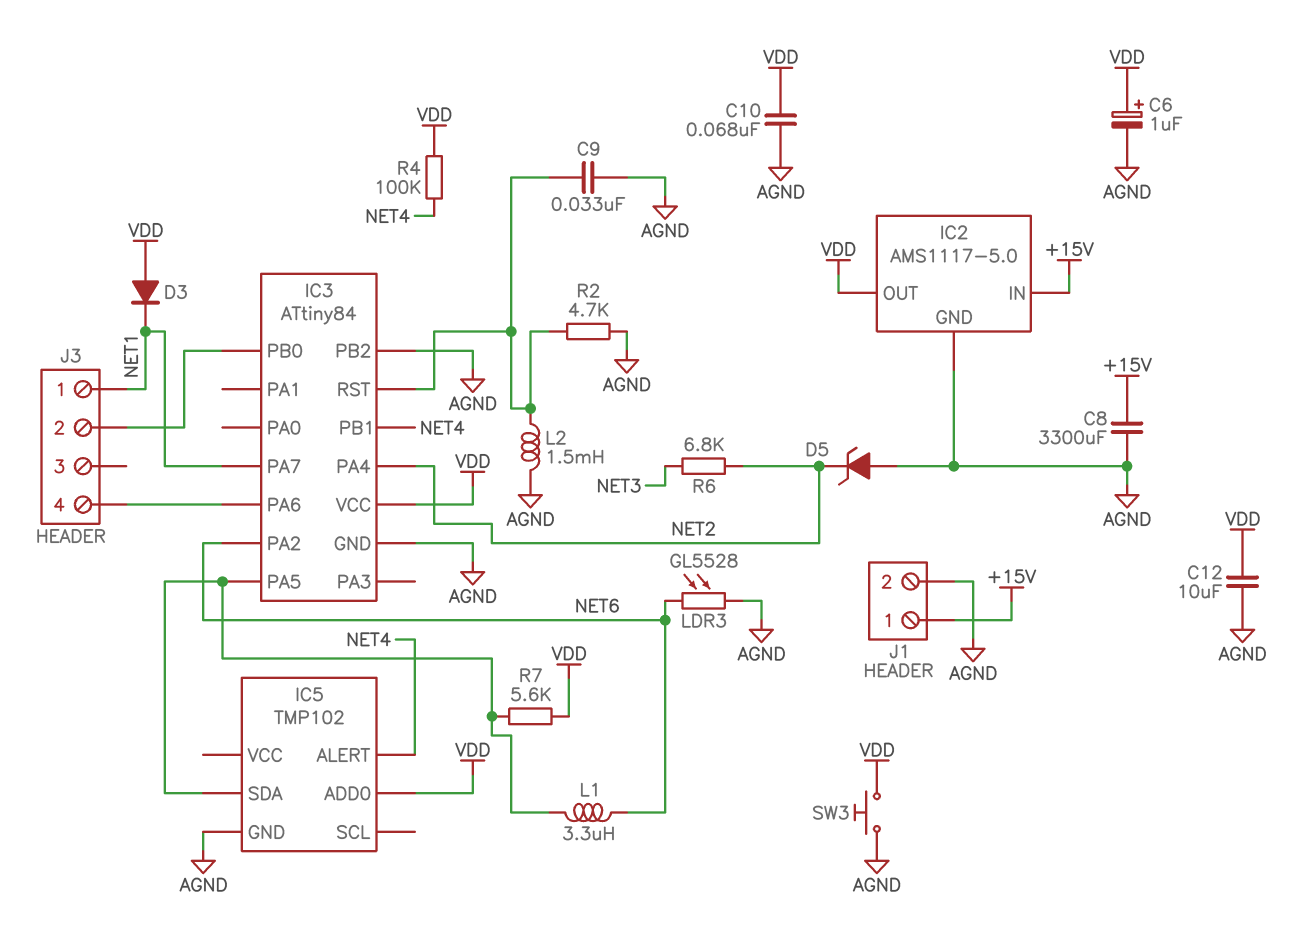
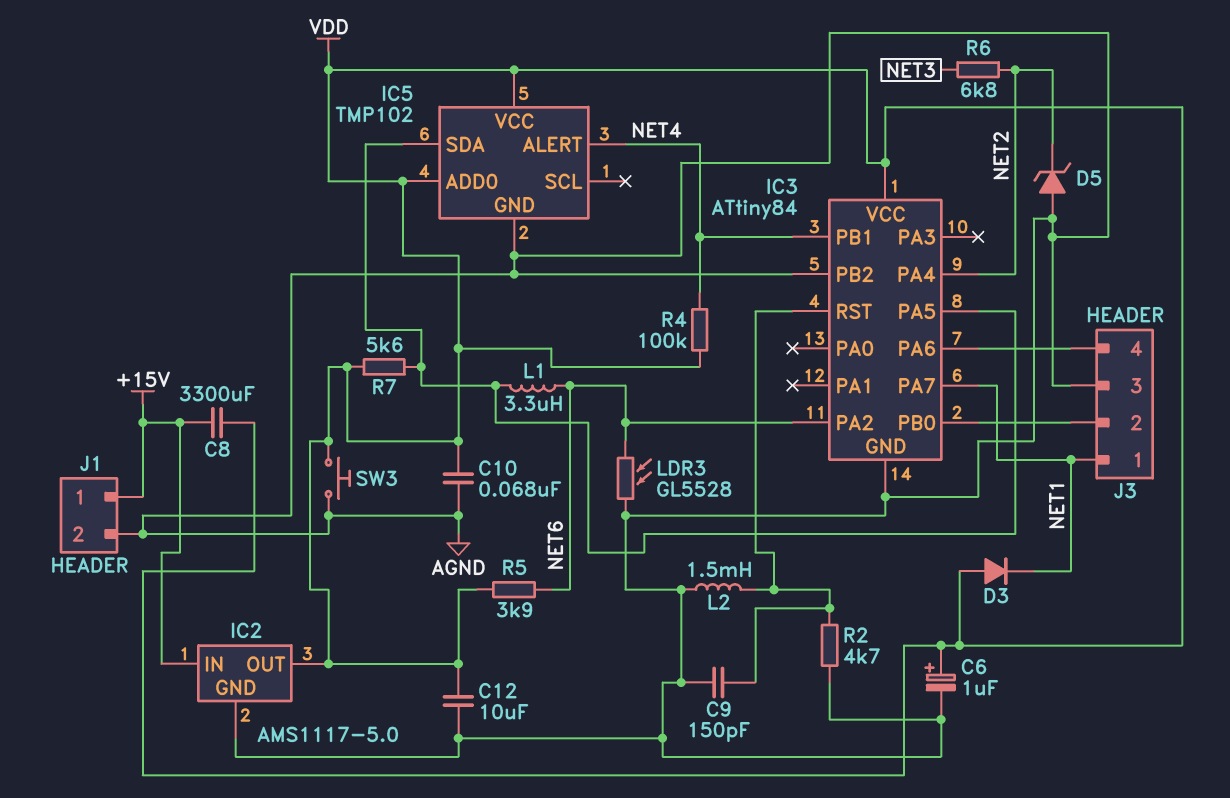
C8: 3300uF (+15V, AGND) -> 3300uF (+15V, VDD)
C9: 33nF (AGND, IC3/RST) -> 150pF (AGND, IC3/RST)
IC5 pin VCC: none -> VDD
J3 pin 3: none -> AGND
R5: none -> 3.9k (NET6, VDD)

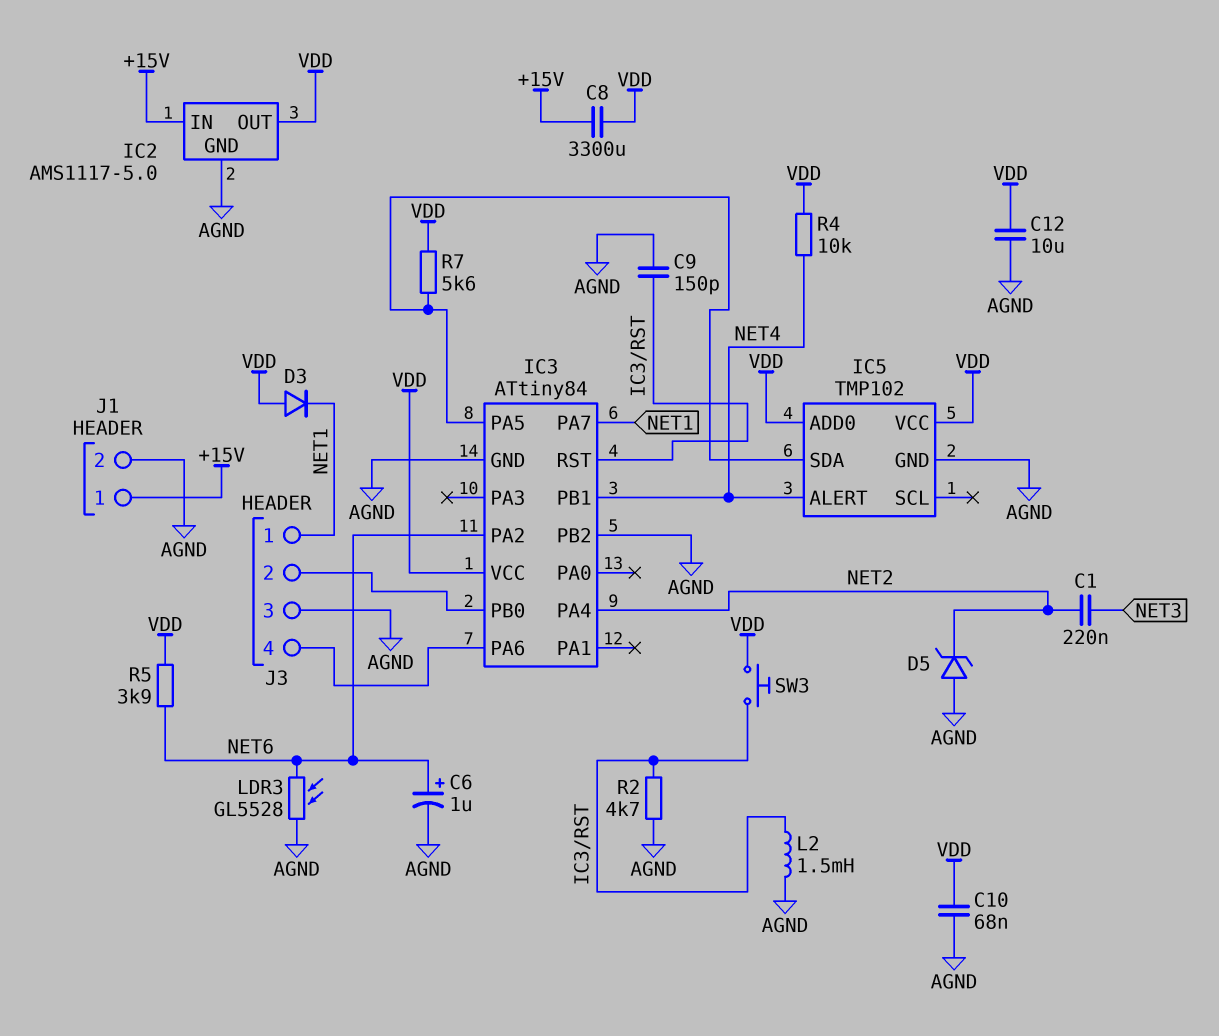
C1: none -> 220nF (NET2, NET3)
C6: 1uF (plus VDD, minus AGND) -> 1uF (plus NET6, minus AGND)
L1: 3.3uH (IC3/PA5, NET6) -> none
R4: 100k (NET4, VDD) -> 10k (NET4, VDD)
R6: 6.8k (NET2, NET3) -> none
SW3: button (AGND, VDD) -> button (IC3/RST, VDD)

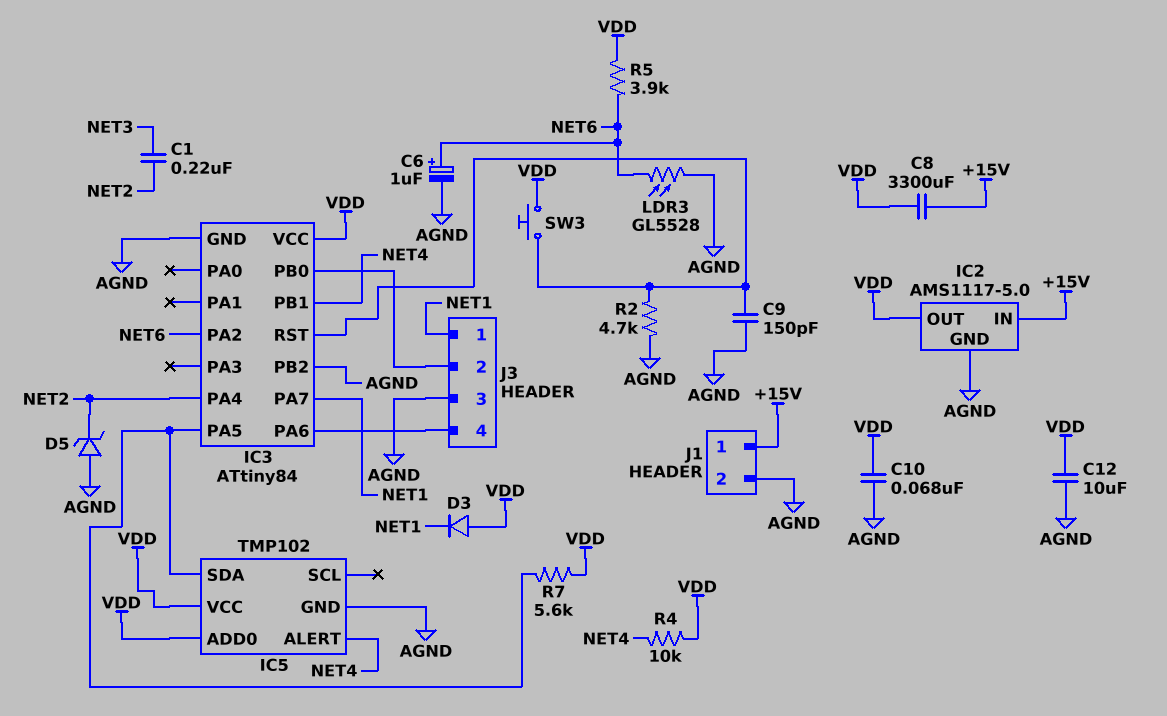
L2: 1.5mH (AGND, IC3/RST) -> none

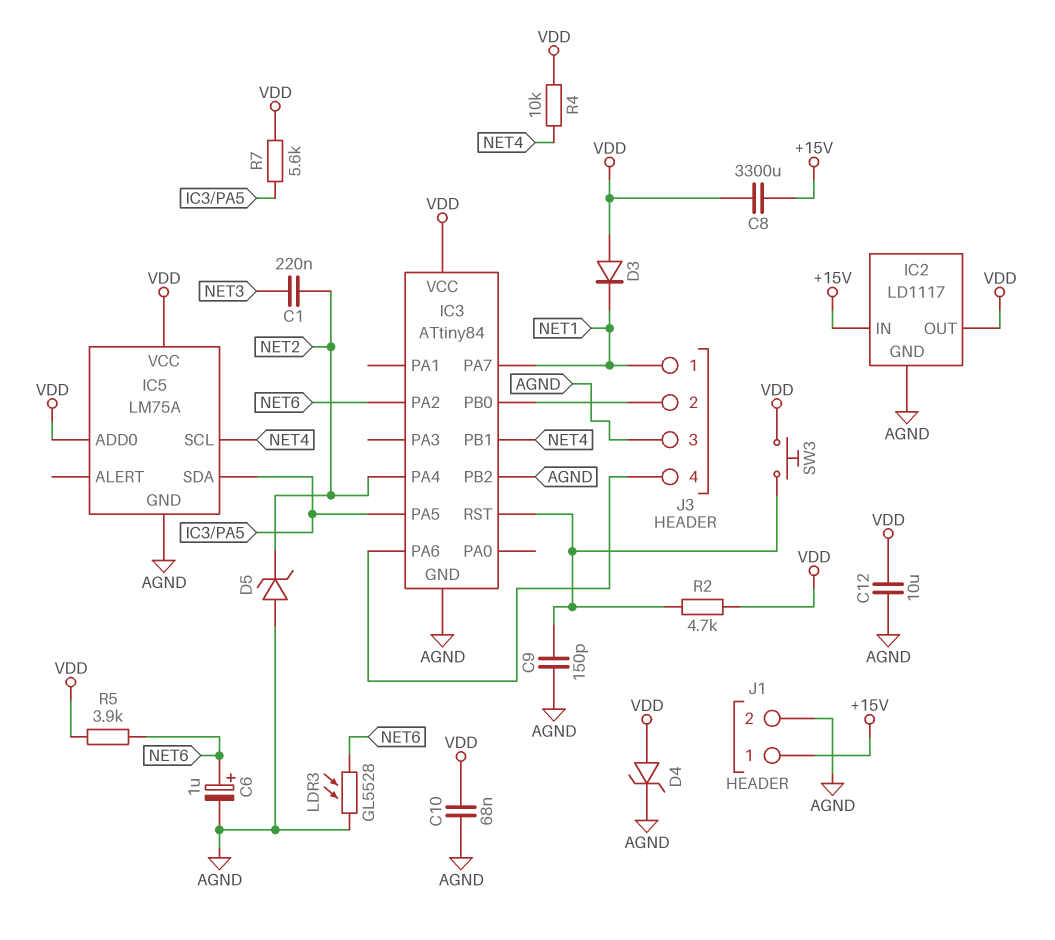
D4: none -> zener (A VDD, K AGND)
IC2: AMS1117-5.0 -> LD1117
IC5: TMP102 -> LM75A
IC5 pin ALERT: NET4 -> none
IC5 pin SCL: none -> NET4
R2: 4.7k (AGND, IC3/RST) -> 4.7k (IC3/RST, VDD)

